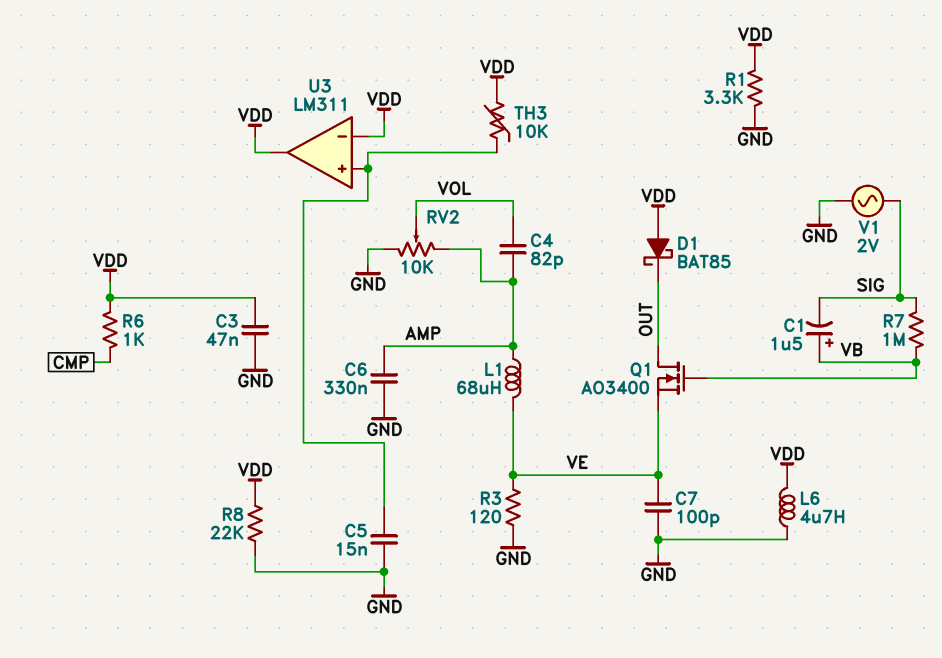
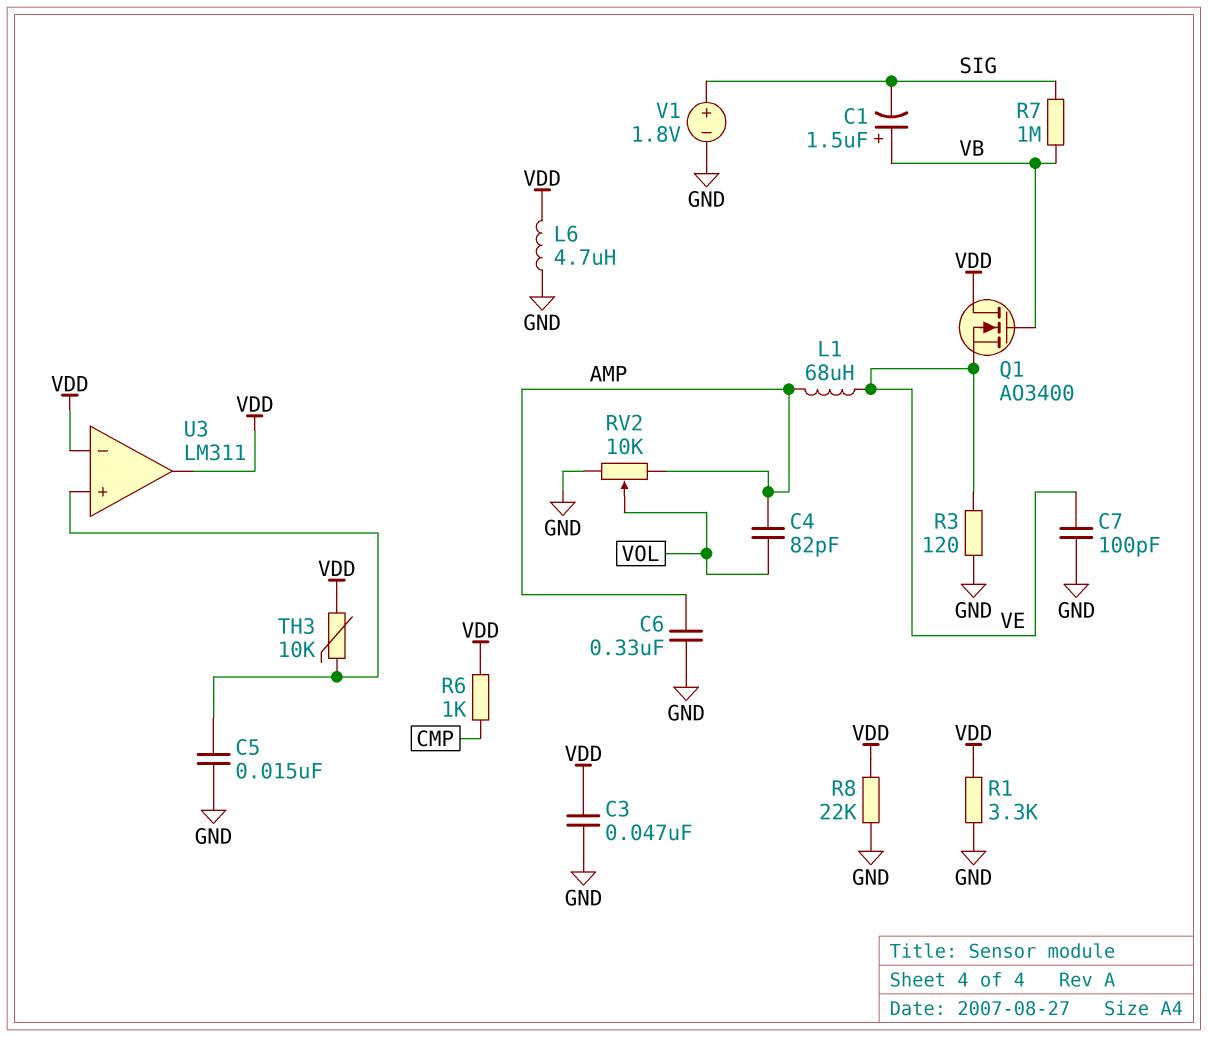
D1: schottky BAT85 (A VDD, K OUT) -> none
Q1: NMOS AO3400 (G VB, D OUT, S VE) -> NMOS AO3400 (G VB, D VDD, S VE)
V1: AC 2V (GND, SIG) -> 1.8V (plus SIG, minus GND)

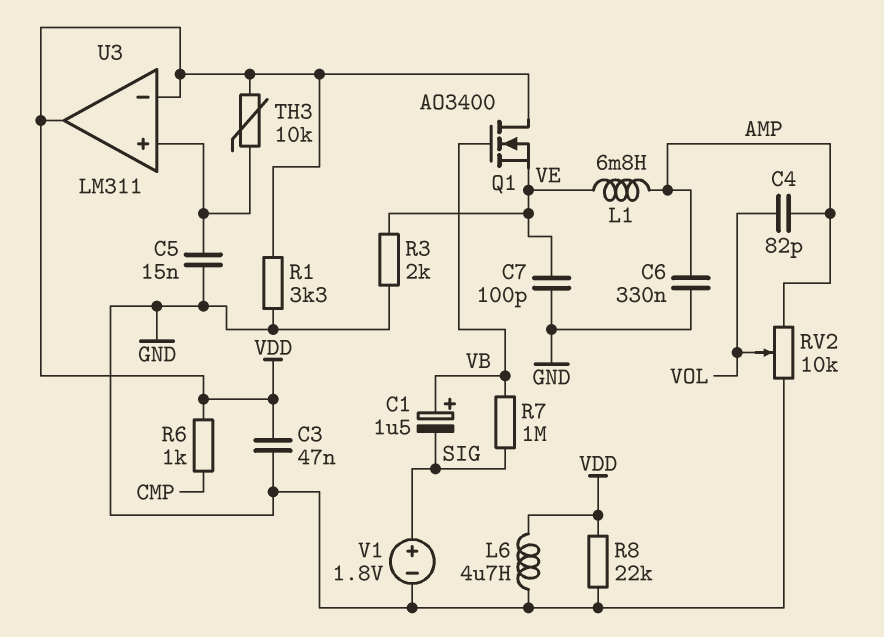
L1: 68uH (AMP, VE) -> 6.8mH (AMP, VE)
R3: 120 (GND, VE) -> 2k (GND, VE)

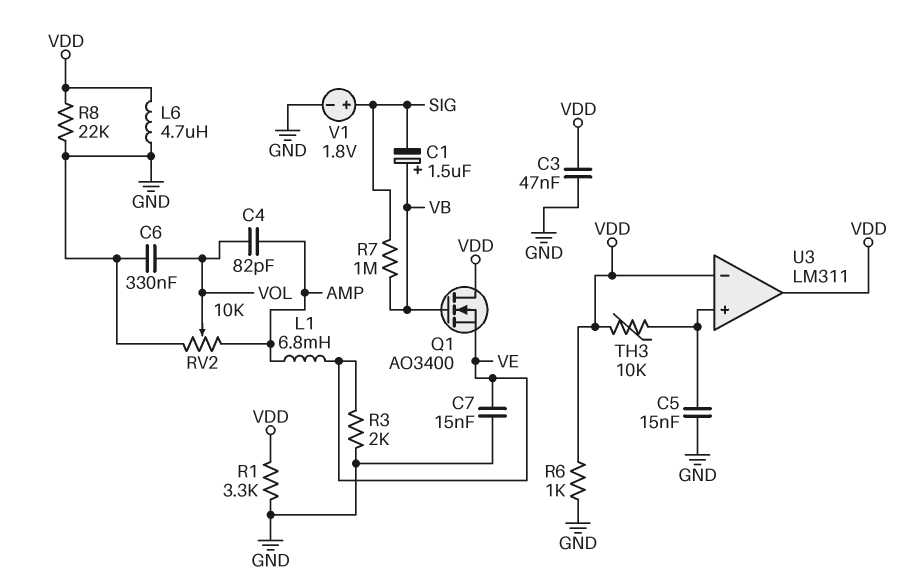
C6: 330nF (AMP, GND) -> 330nF (GND, VOL)
C7: 100pF (GND, VE) -> 15nF (GND, VE)
R6: 1k (CMP, VDD) -> 1k (GND, VDD)

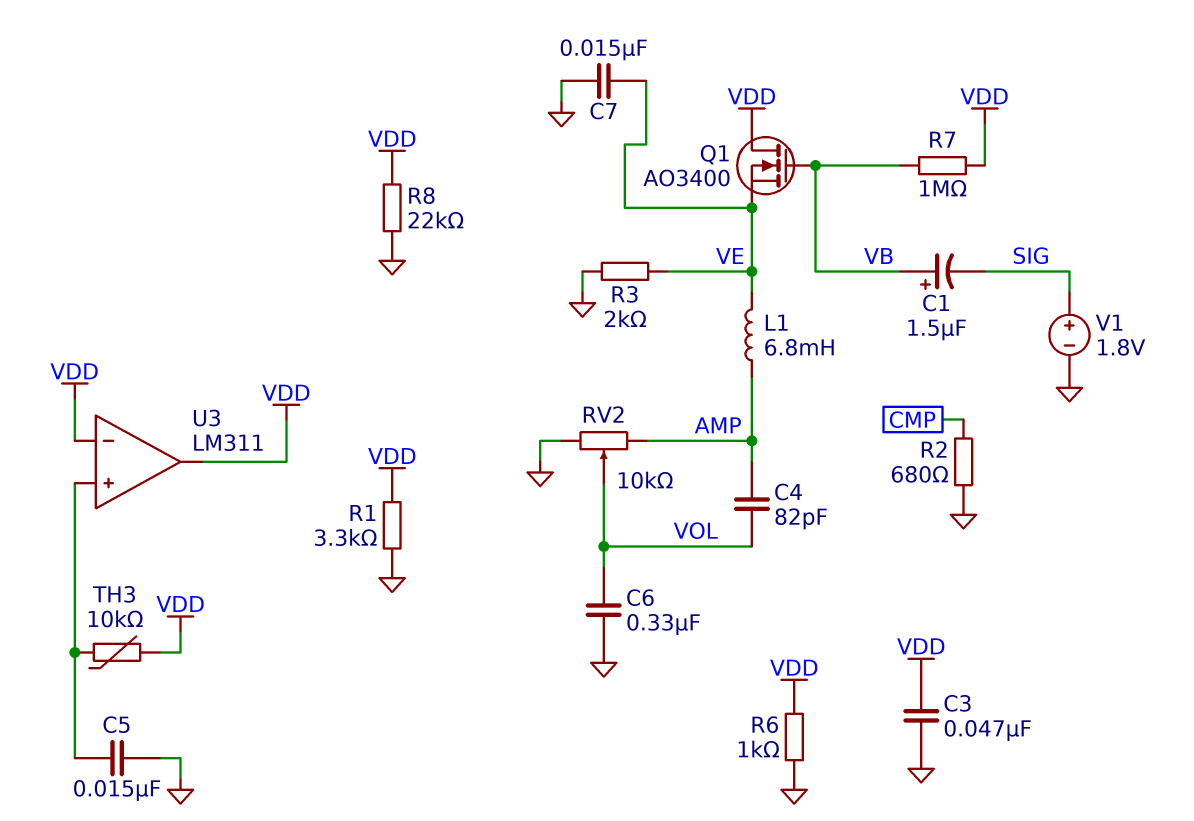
L6: 4.7uH (GND, VDD) -> none
R2: none -> 680 (CMP, GND)
R7: 1M (SIG, VB) -> 1M (VB, VDD)

